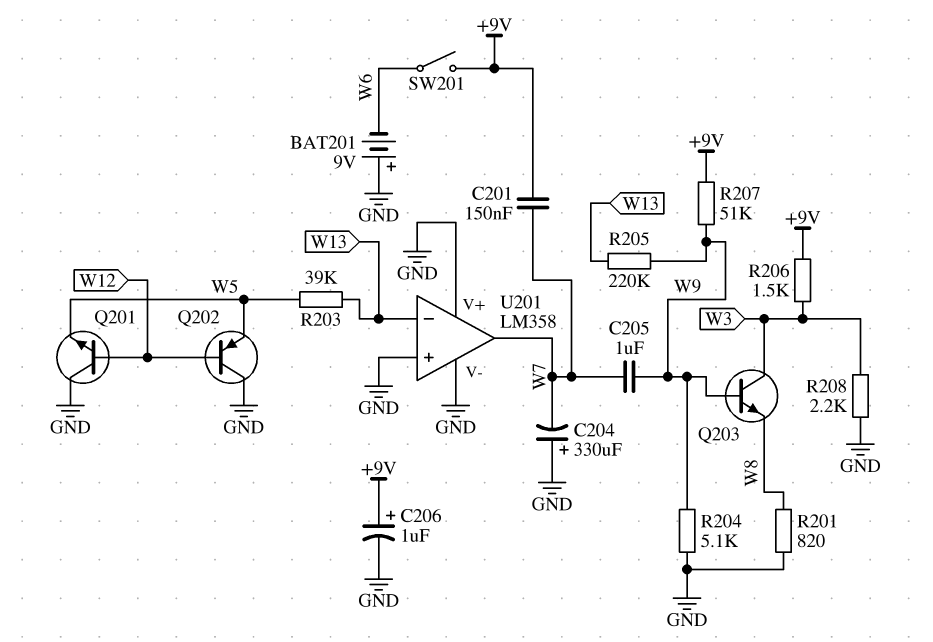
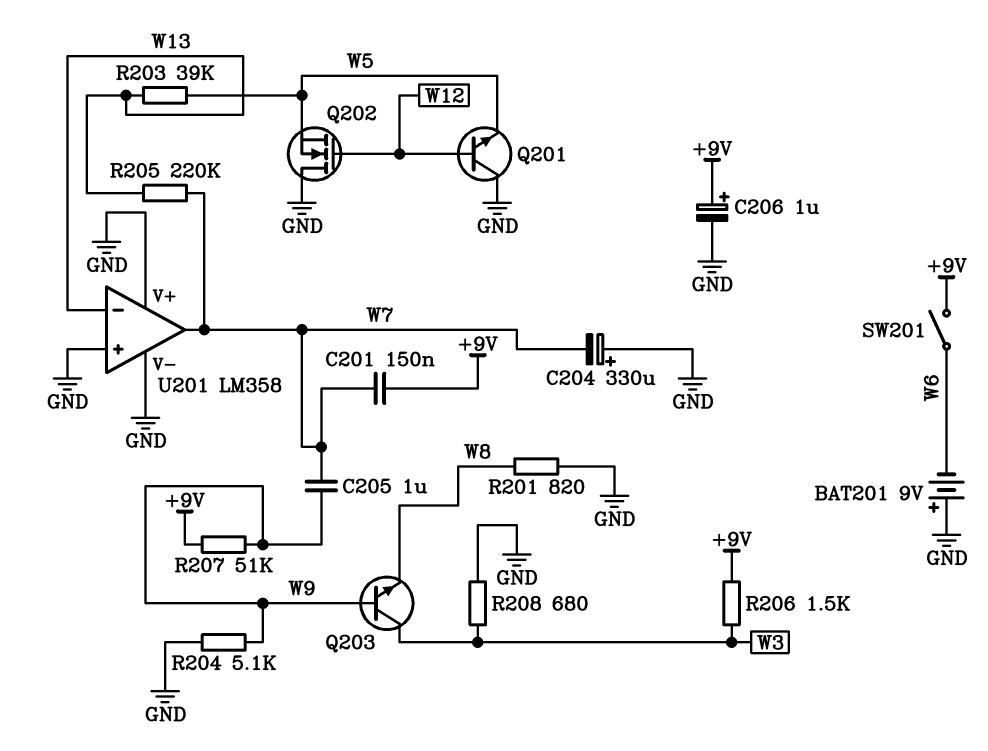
Q202: PNP (B W12, C GND, E W5) -> NMOS (G W12, D GND, S W5)
R205: 220k (W9, W13) -> 220k (W7, W13)
R208: 2.2k (GND, W3) -> 680 (GND, W3)

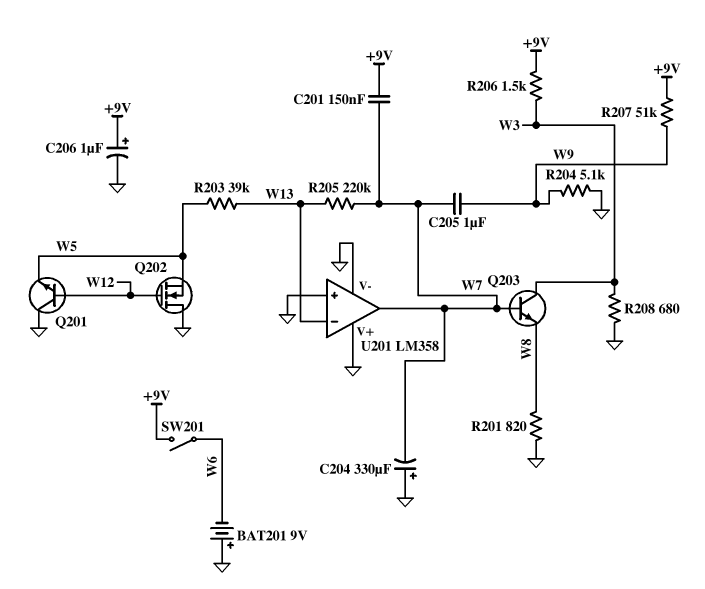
Q203: NPN (B W9, C W3, E W8) -> NPN (B W7, C W3, E W8)

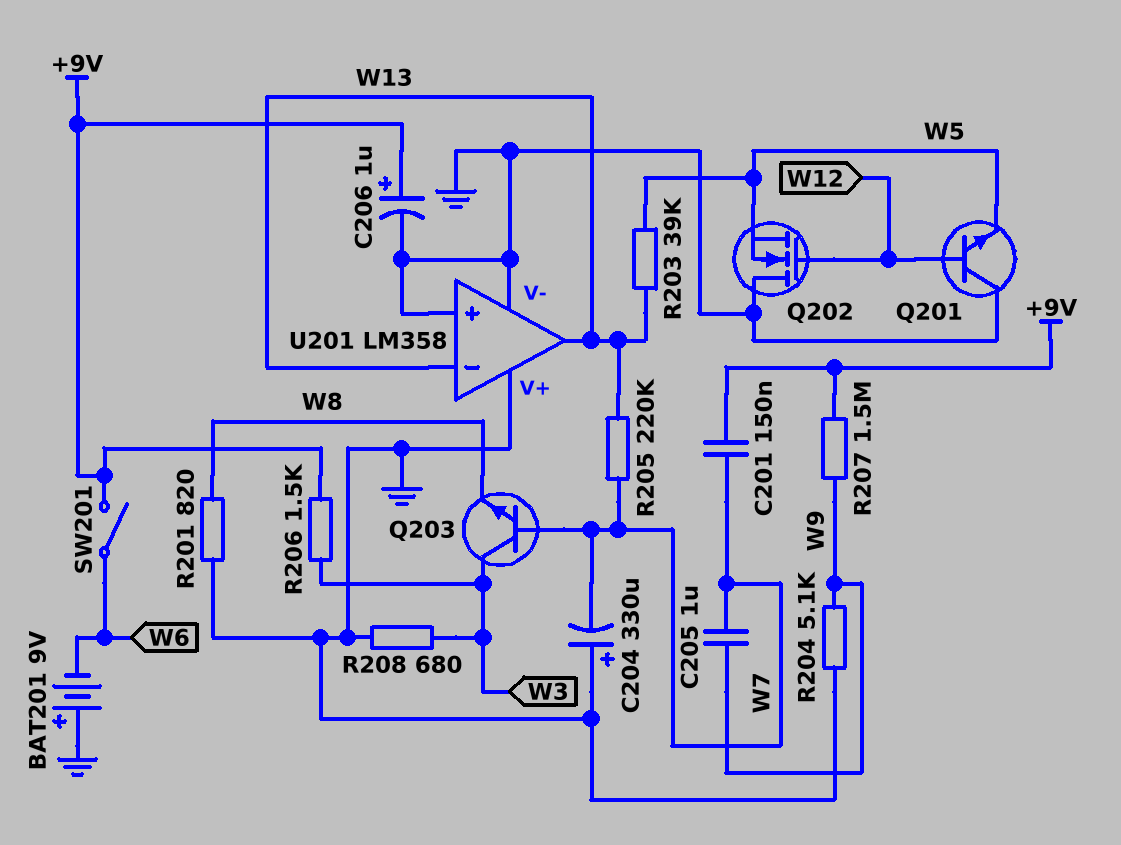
R207: 51k (+9V, W9) -> 1.5M (+9V, W9)
U201 pin out: W7 -> W13

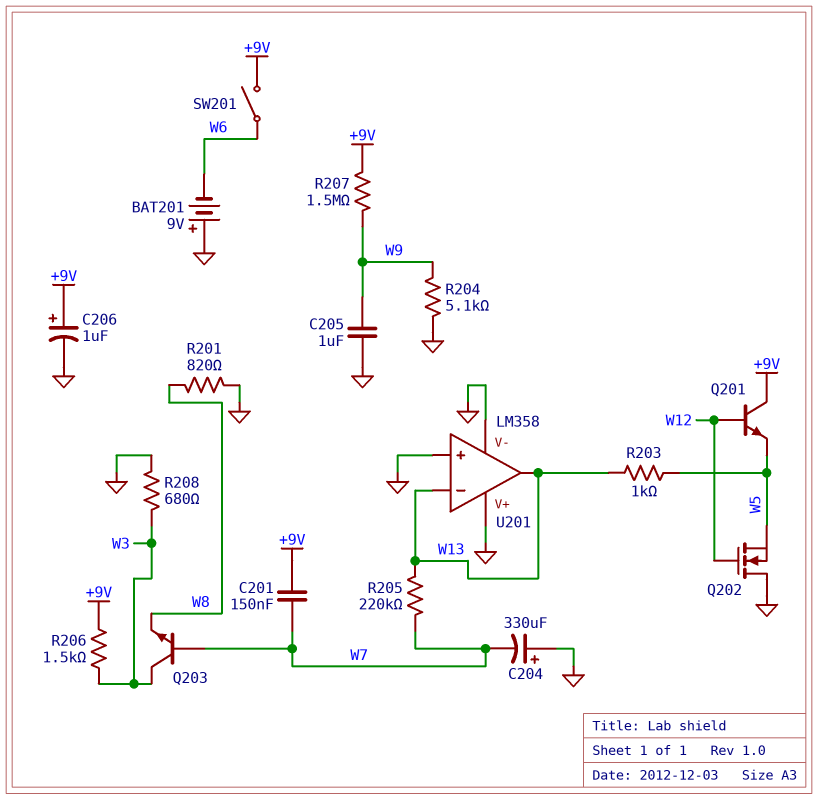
C205: 1uF (W7, W9) -> 1uF (GND, W9)
Q201: NPN (B W12, C GND, E W5) -> NPN (B W12, C +9V, E W5)
R203: 39k (W5, W13) -> 1k (W5, W13)

